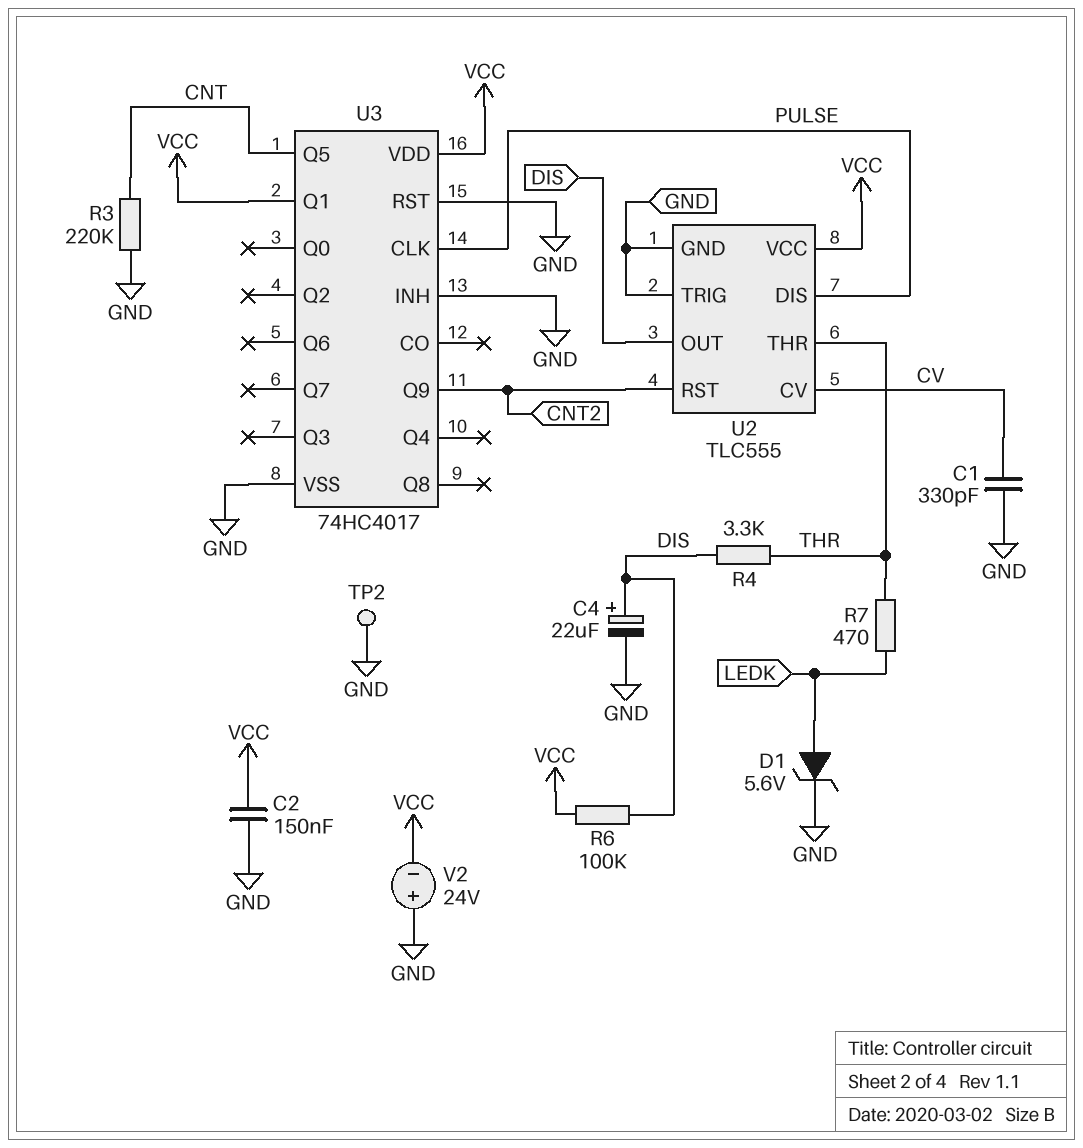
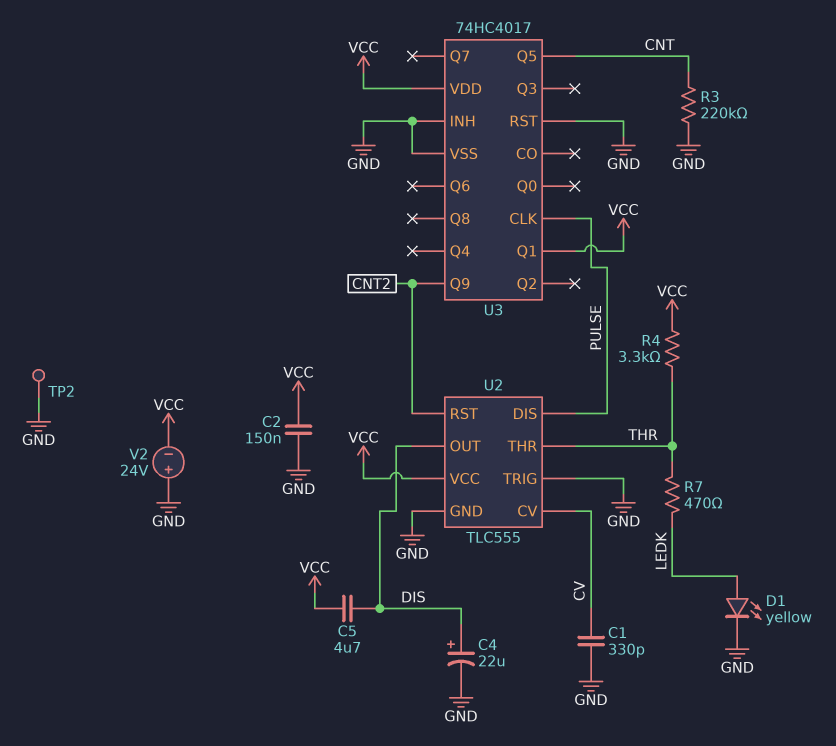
C5: none -> 4.7uF (DIS, VCC)
D1: zener 5.6V (A LEDK, K GND) -> LED yellow (A LEDK, K GND)
R4: 3.3k (DIS, THR) -> 3.3k (THR, VCC)
R6: 100k (DIS, VCC) -> none

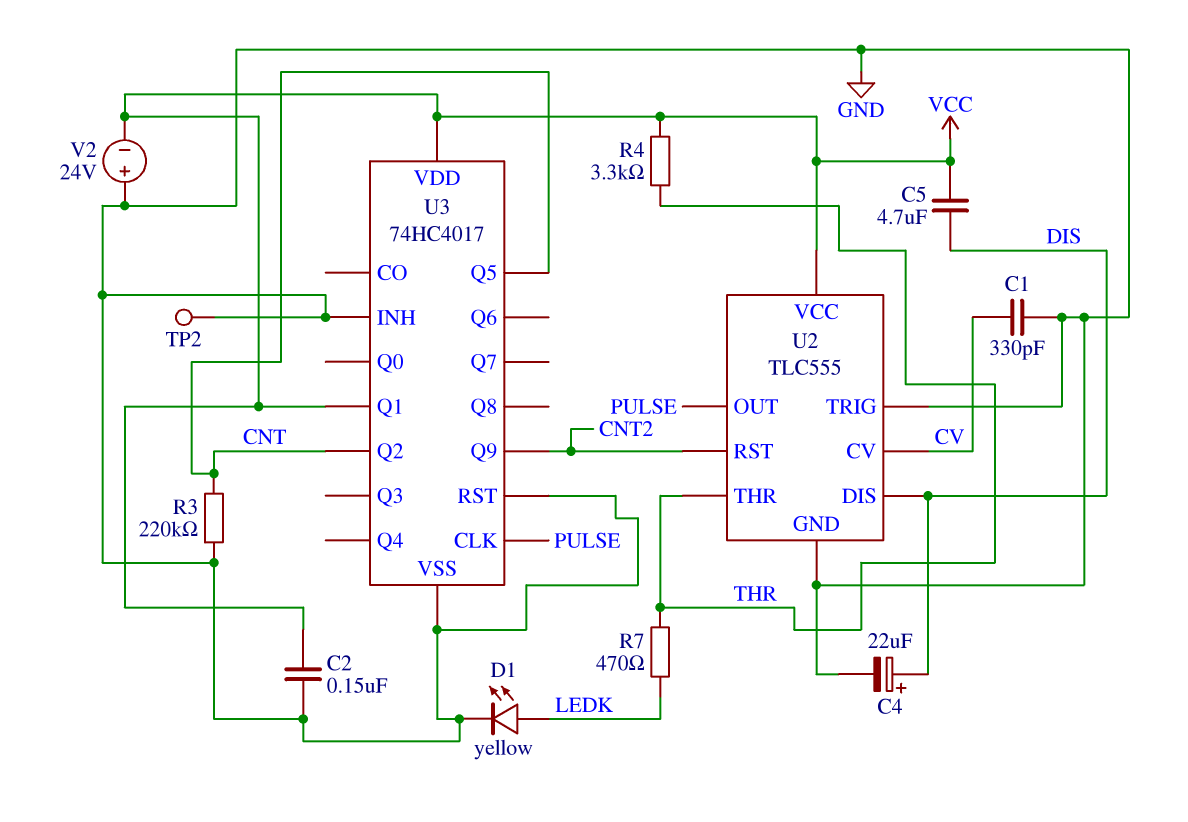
U2 pin DIS: PULSE -> DIS
U2 pin OUT: DIS -> PULSE
U3 pin Q2: none -> CNT

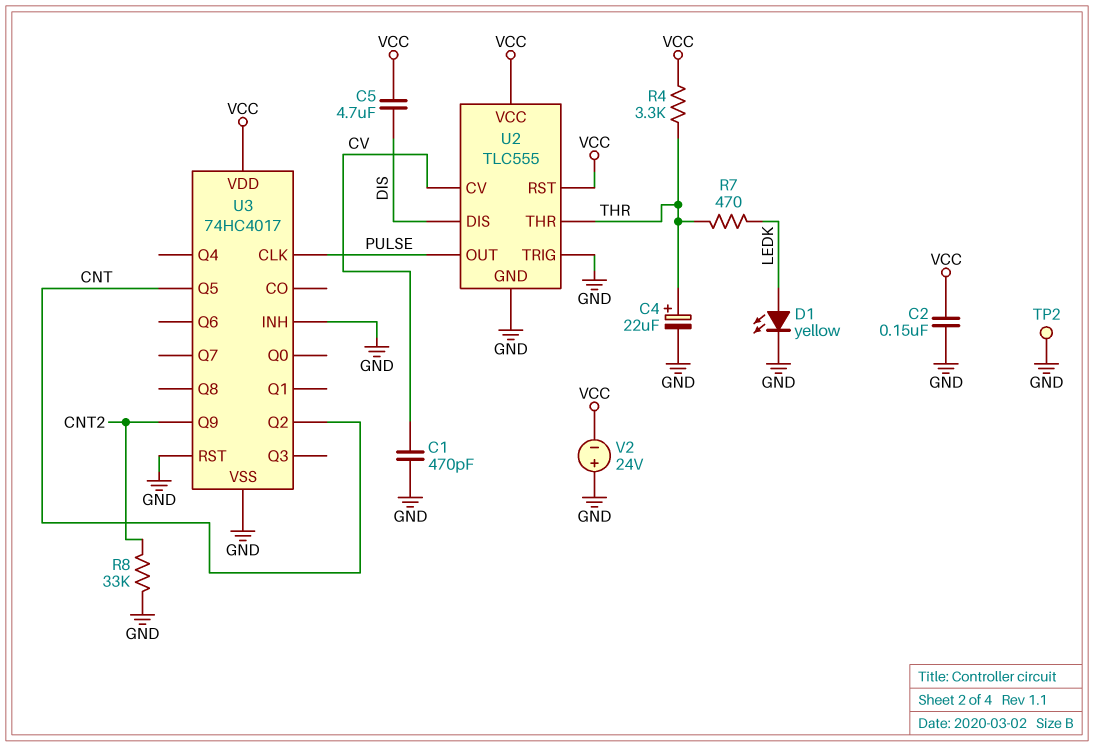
C1: 330pF (CV, GND) -> 470pF (CV, GND)
C4: 22uF (plus DIS, minus GND) -> 22uF (plus THR, minus GND)
R3: 220k (CNT, GND) -> none
R8: none -> 33k (CNT2, GND)
U2 pin RST: CNT2 -> VCC
U3 pin Q1: VCC -> none

